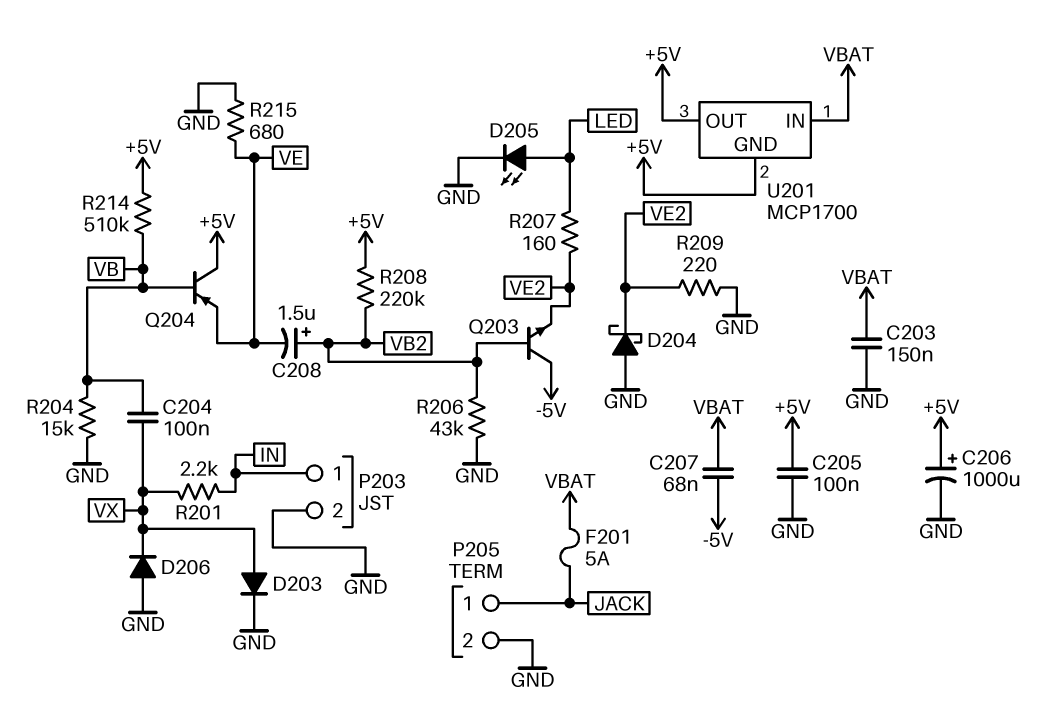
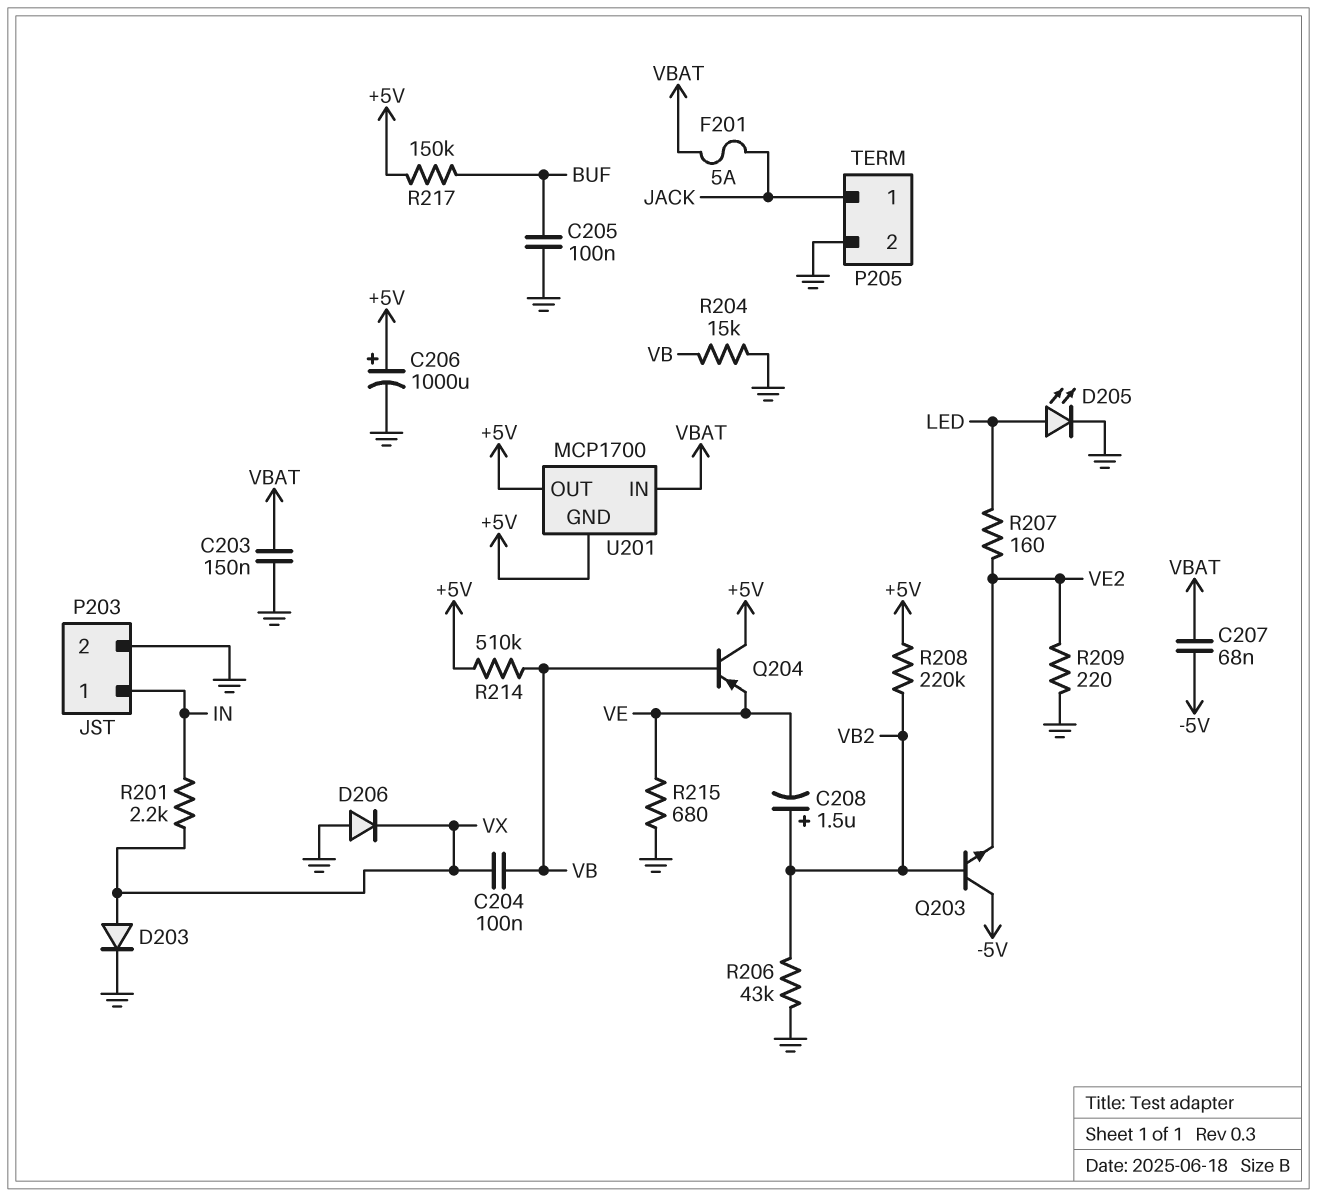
C205: 100nF (+5V, GND) -> 100nF (BUF, GND)
D204: schottky (A GND, K VE2) -> none
R217: none -> 150k (+5V, BUF)

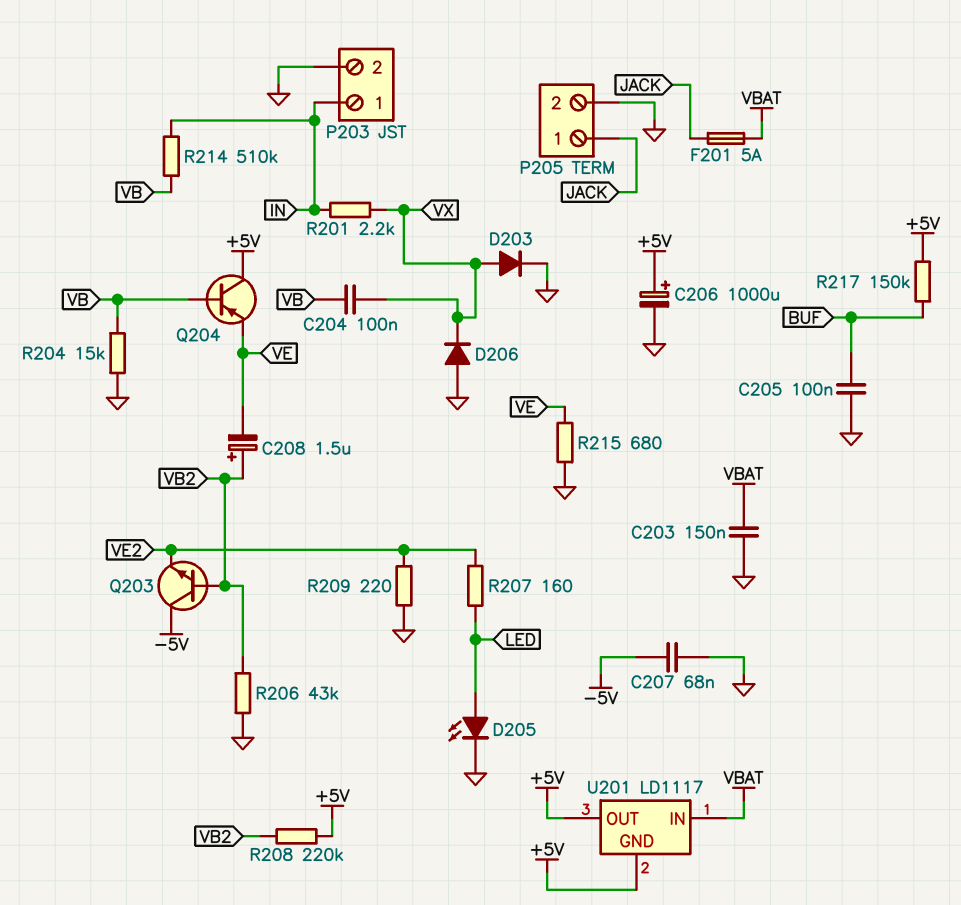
C207: 68nF (-5V, VBAT) -> 68nF (-5V, GND)
R214: 510k (+5V, VB) -> 510k (IN, VB)
U201: MCP1700 -> LD1117

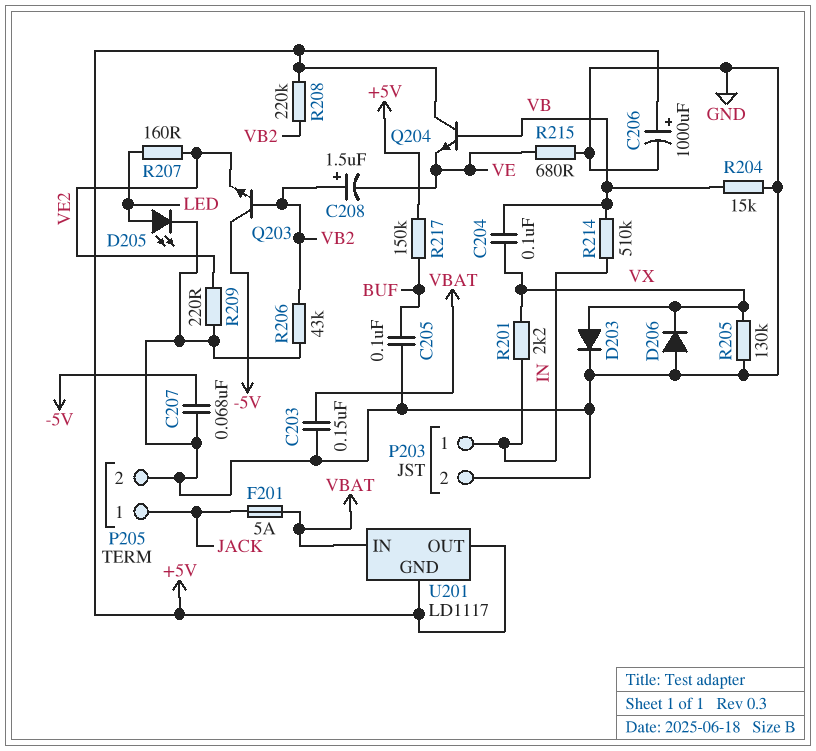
Q204: PNP (B VB, C +5V, E VE) -> NPN (B VB, C +5V, E VE)
R205: none -> 130k (GND, VX)

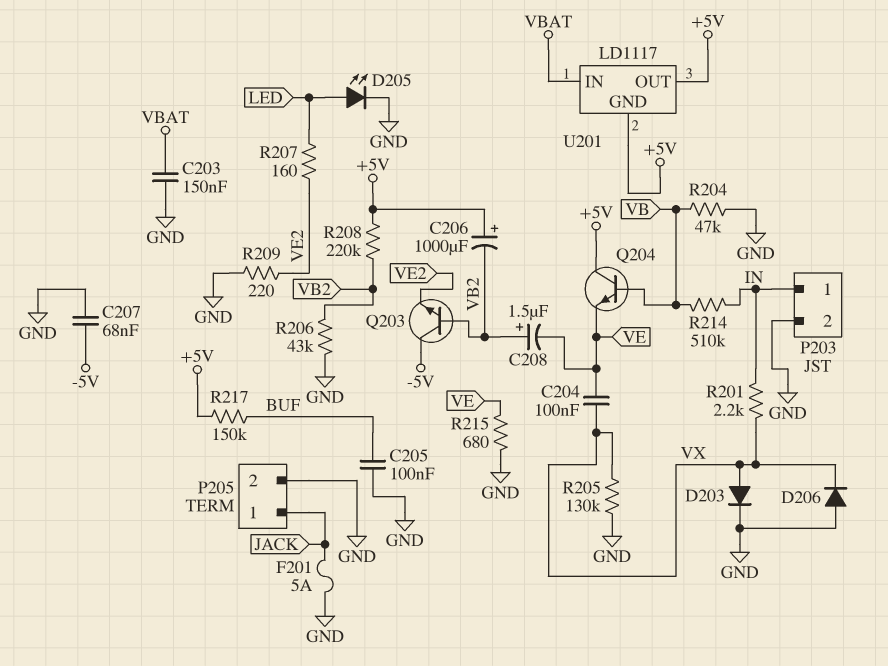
C204: 100nF (VB, VX) -> 100nF (VE, VX)
C206: 1000uF (plus +5V, minus GND) -> 1000uF (plus +5V, minus VB2)
F201: 5A (JACK, VBAT) -> 5A (GND, JACK)
R204: 15k (GND, VB) -> 47k (GND, VB)

